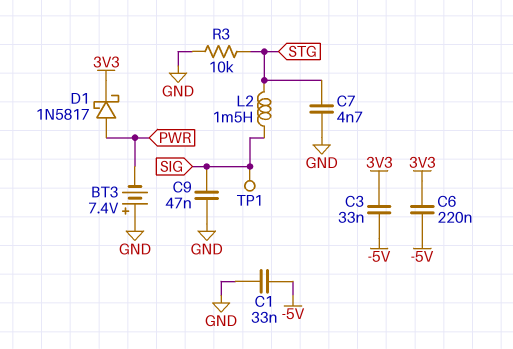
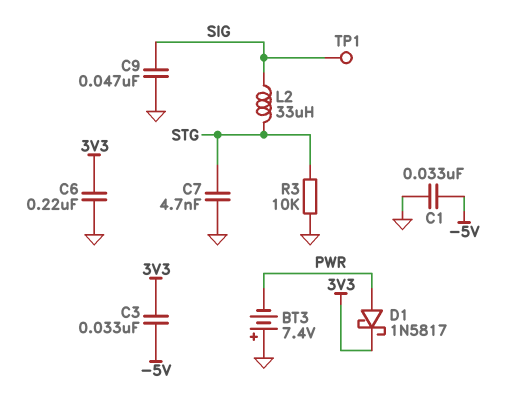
C6: 220nF (-5V, 3V3) -> 220nF (3V3, GND)
L2: 1.5mH (SIG, STG) -> 33uH (SIG, STG)

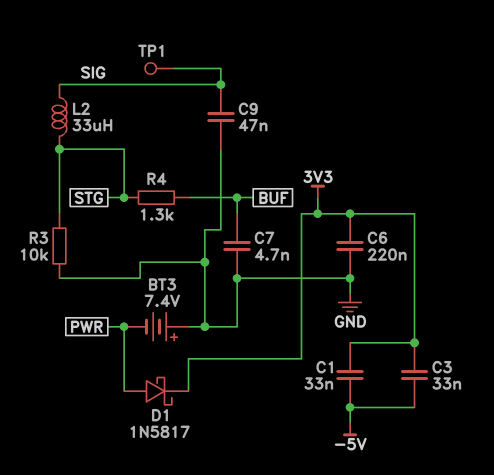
C1: 33nF (-5V, GND) -> 33nF (-5V, 3V3)
C7: 4.7nF (GND, STG) -> 4.7nF (BUF, GND)
R4: none -> 1.3k (BUF, STG)

